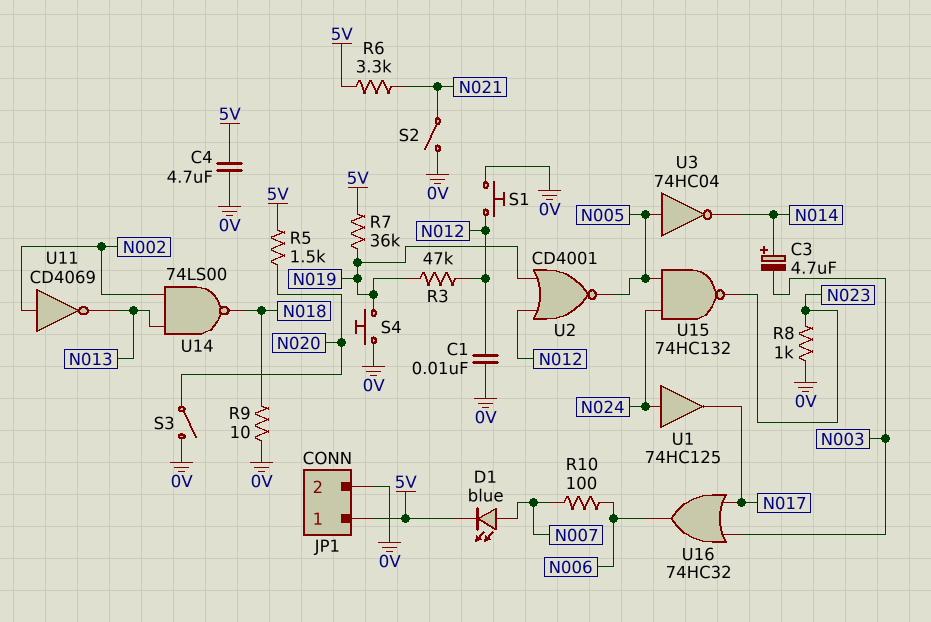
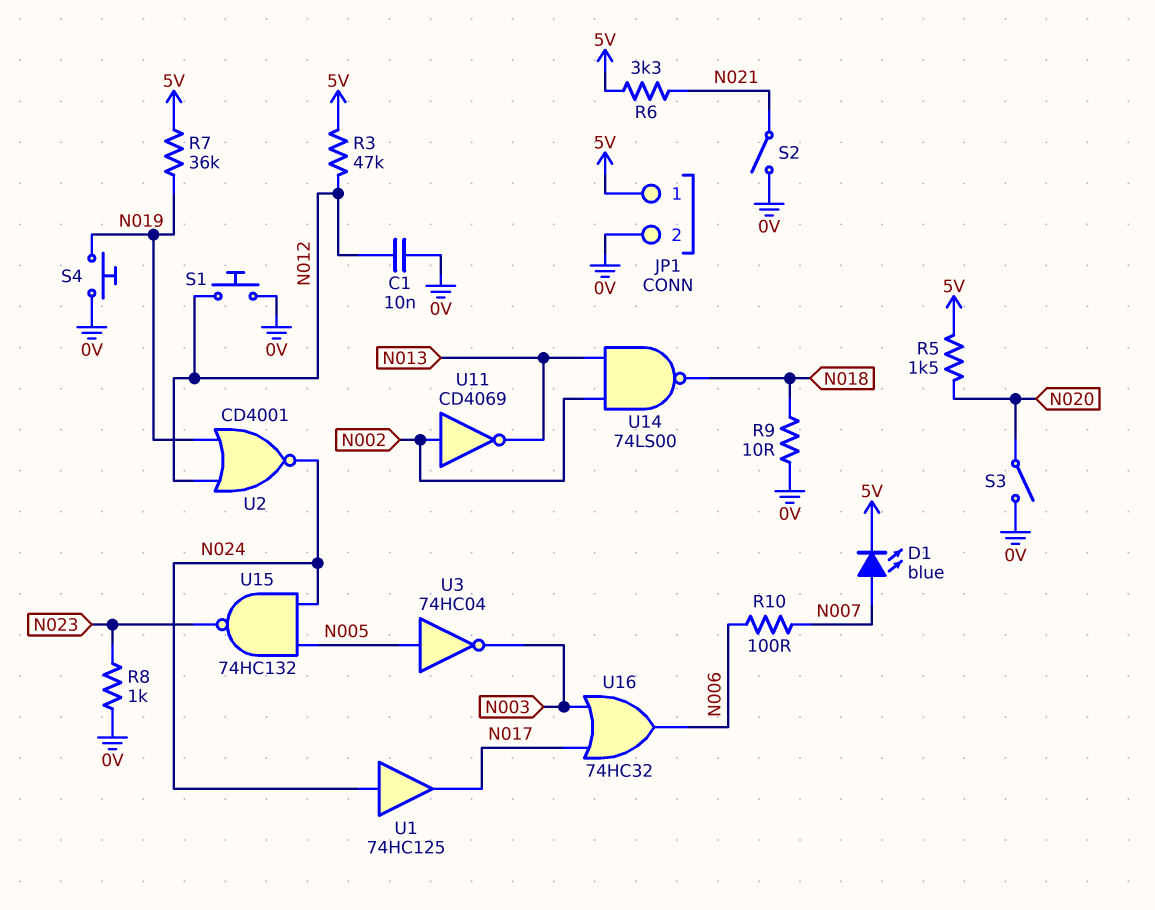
C3: 4.7uF (plus N014, minus N003) -> none
C4: 4.7uF (0V, 5V) -> none
R3: 47k (N012, N019) -> 47k (5V, N012)
U2: NOR CD4001 (in N012, in N019, out N005) -> NOR CD4001 (in N012, in N019, out N024)
U3: NOT 74HC04 (in N005, out N014) -> NOT 74HC04 (in N005, out N003)

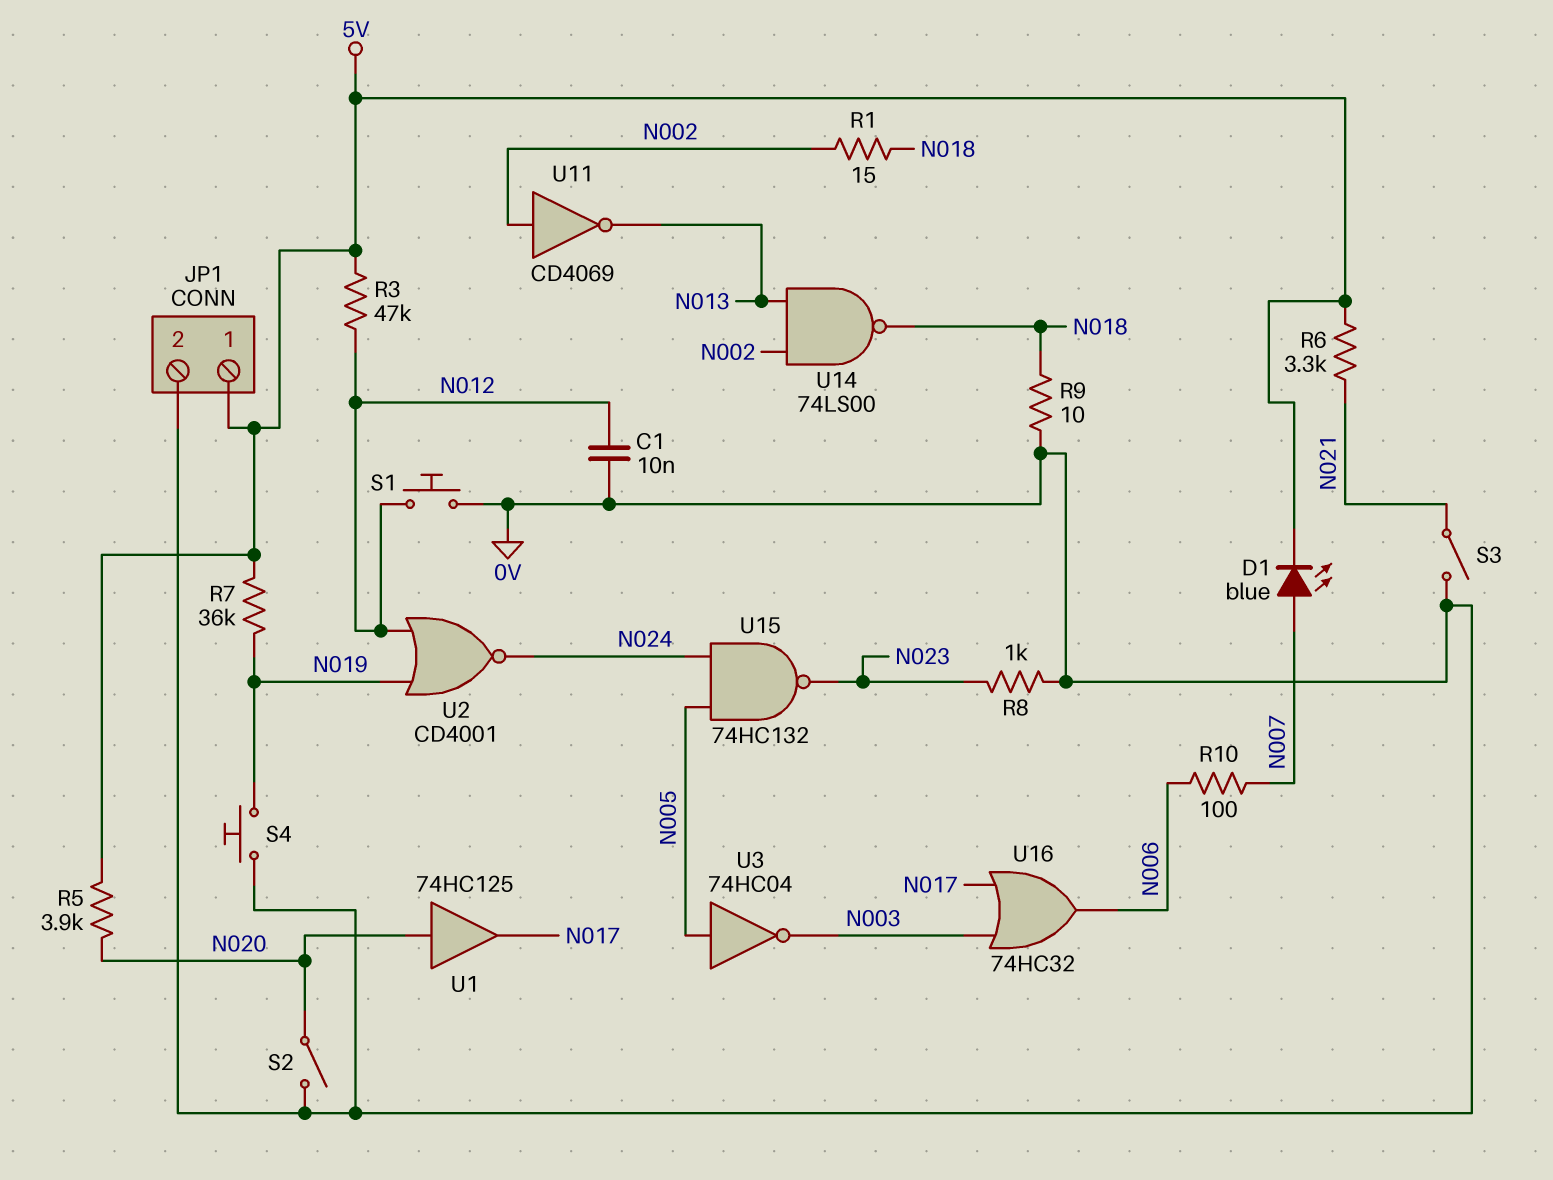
R1: none -> 15 (N002, N018)
R5: 1.5k (5V, N020) -> 3.9k (5V, N020)
S2: switch (0V, N021) -> switch (0V, N020)
S3: switch (0V, N020) -> switch (0V, N021)
U1: buffer 74HC125 (in N024, out N017) -> buffer 74HC125 (in N020, out N017)

